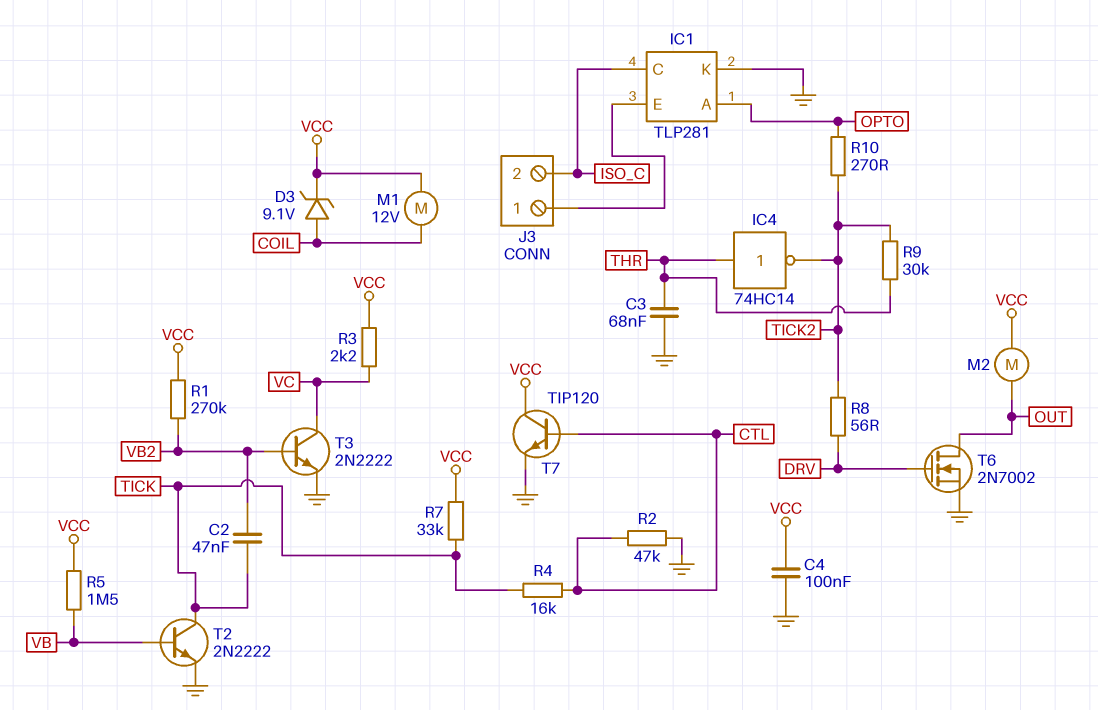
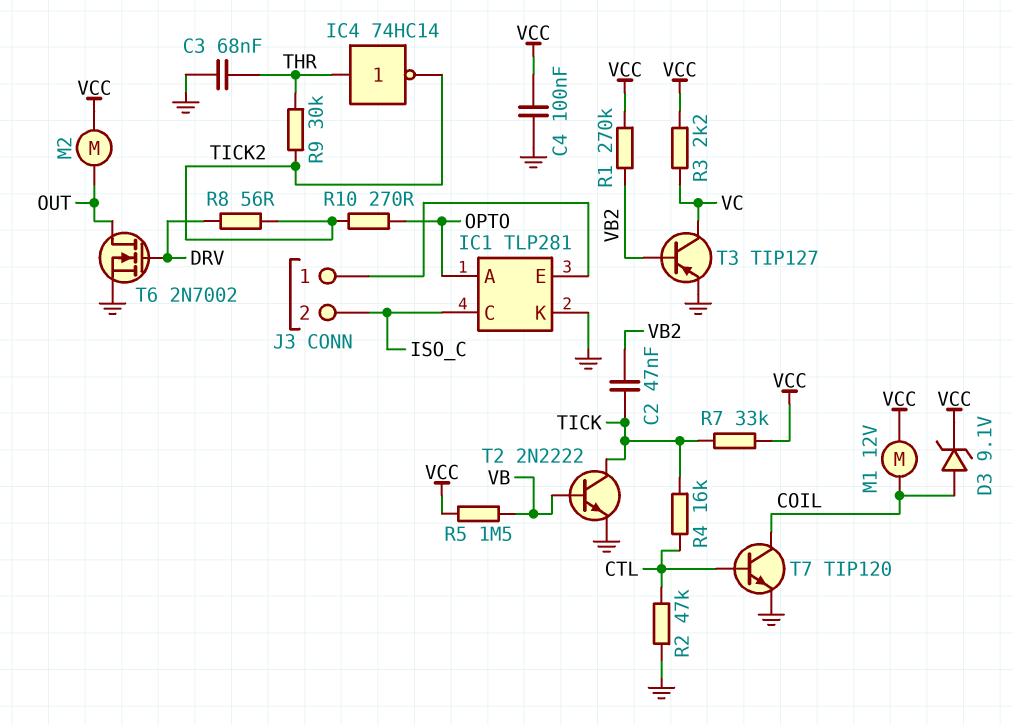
T3: NPN 2N2222 (B VB2, C VC, E GND) -> PNP TIP127 (B VB2, C VC, E GND)
T7: NPN TIP120 (B CTL, C VCC, E GND) -> NPN TIP120 (B CTL, C COIL, E GND)

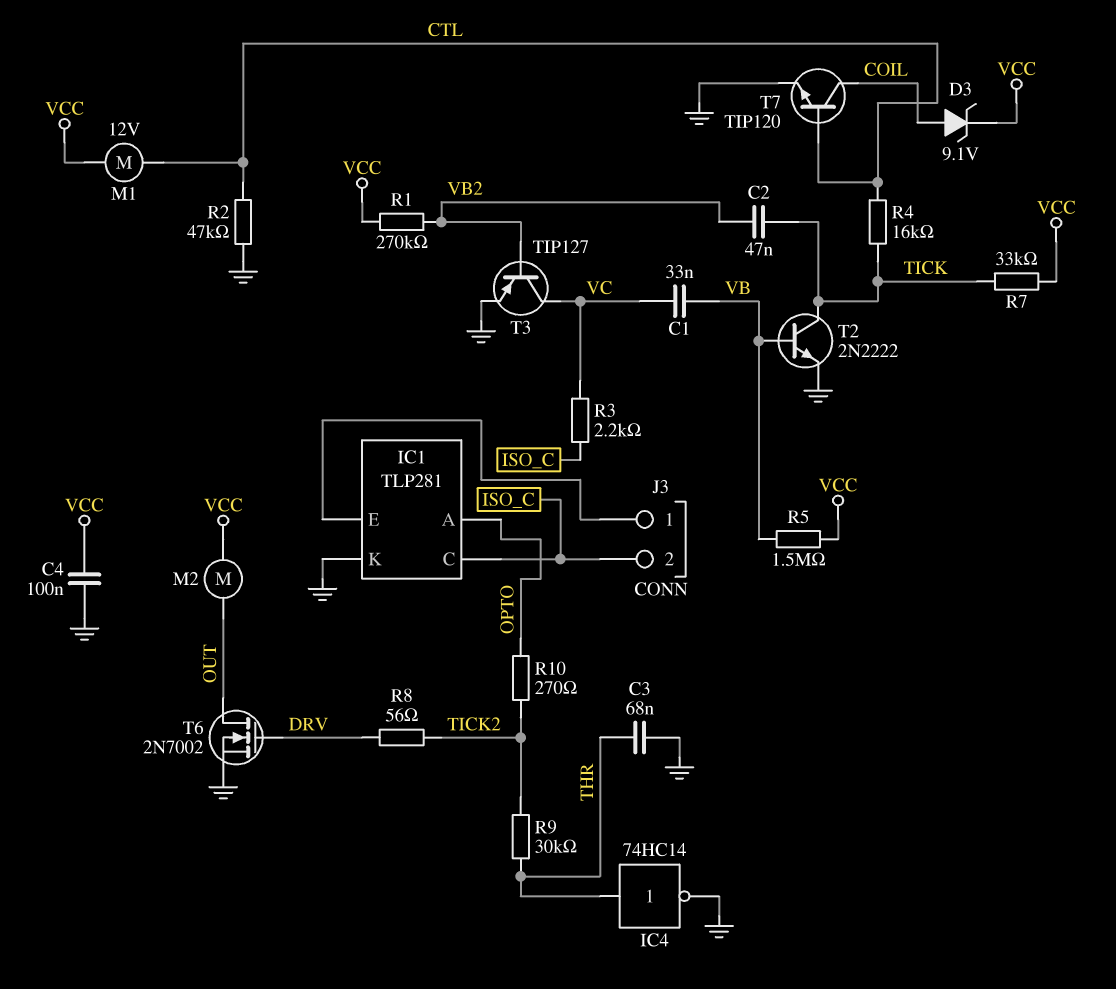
C1: none -> 33nF (VB, VC)
IC4: NOT 74HC14 (in THR, out TICK2) -> NOT 74HC14 (in THR, out GND)
M1: motor 12V (COIL, VCC) -> motor 12V (CTL, VCC)
R3: 2.2k (VC, VCC) -> 2.2k (ISO_C, VC)

